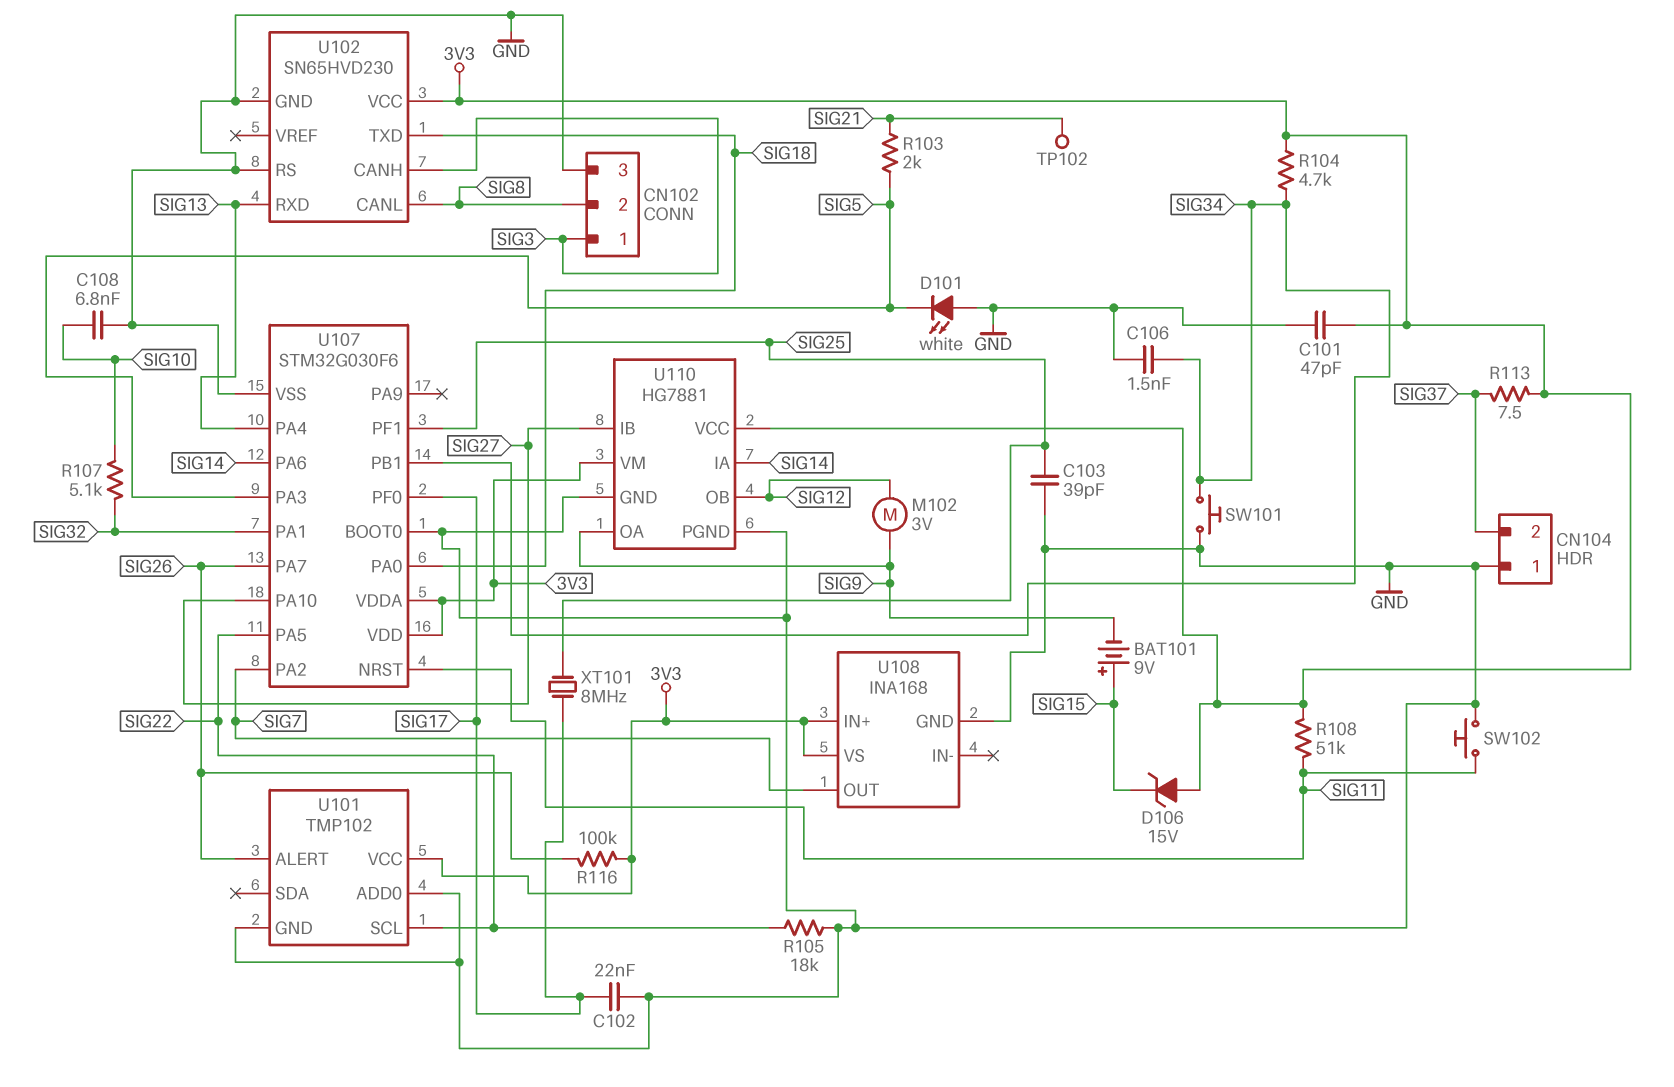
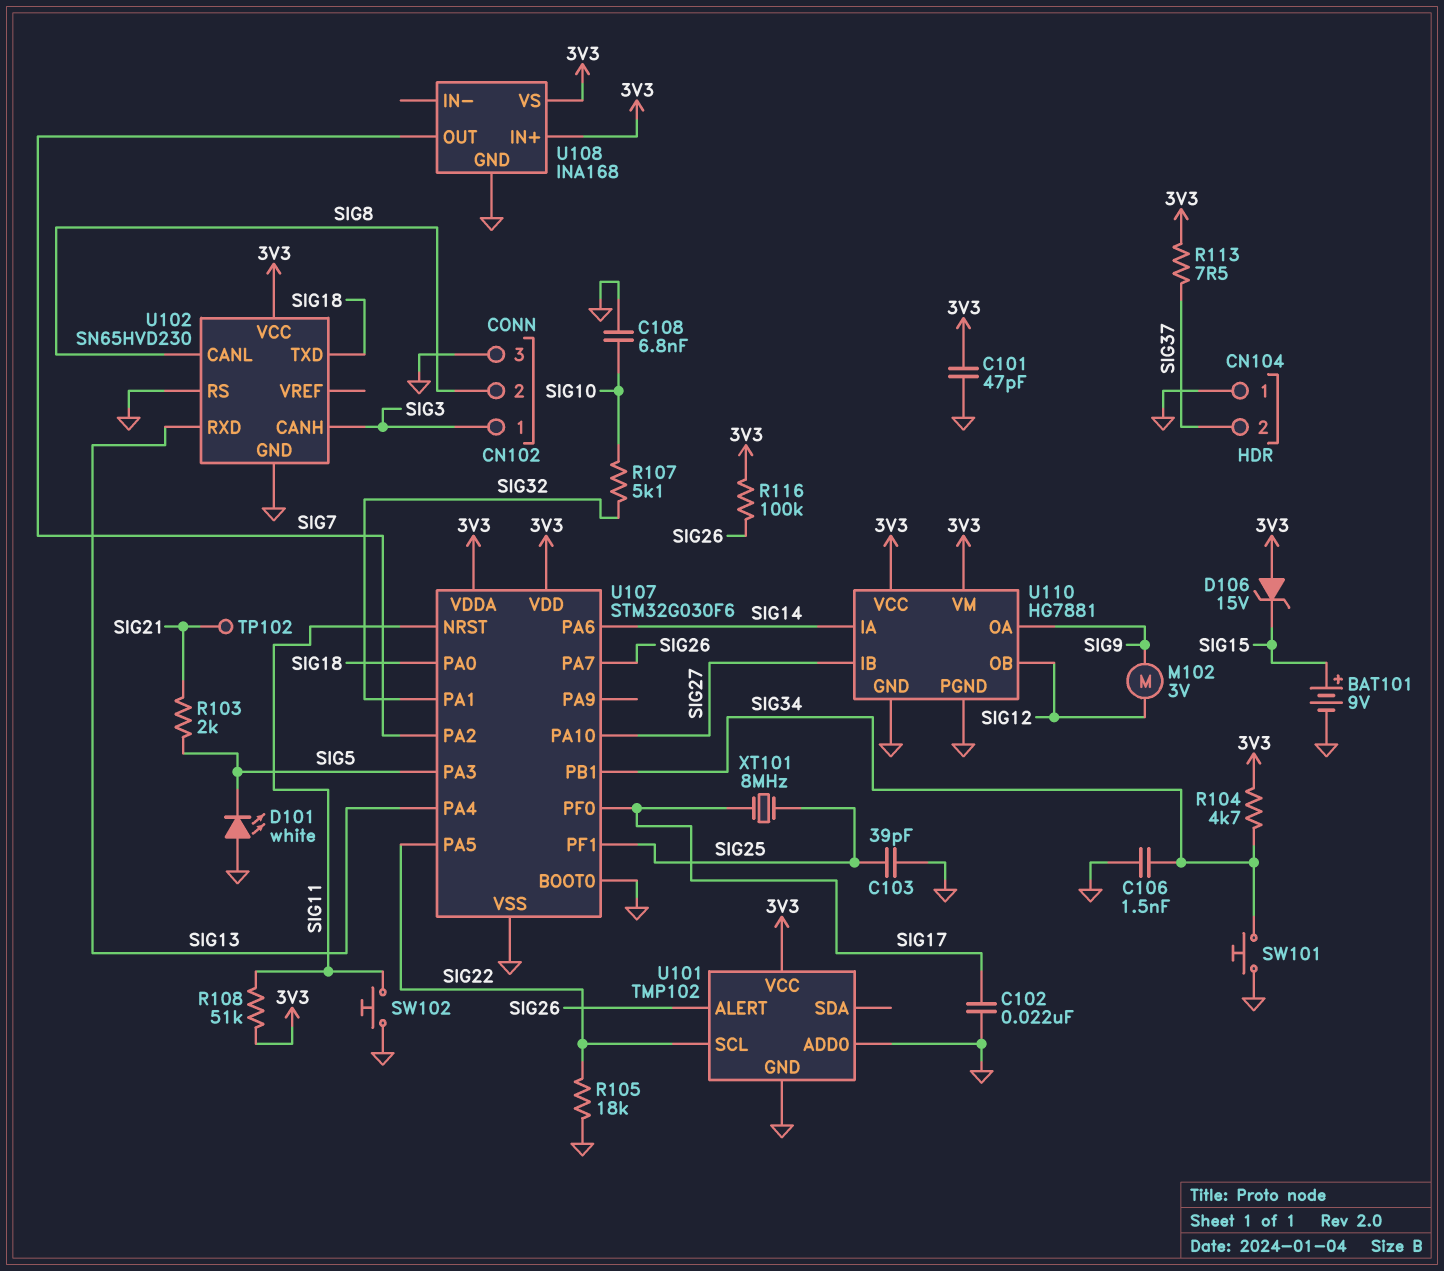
BAT101: 9V (plus SIG15, minus SIG9) -> 9V (plus SIG15, minus GND)

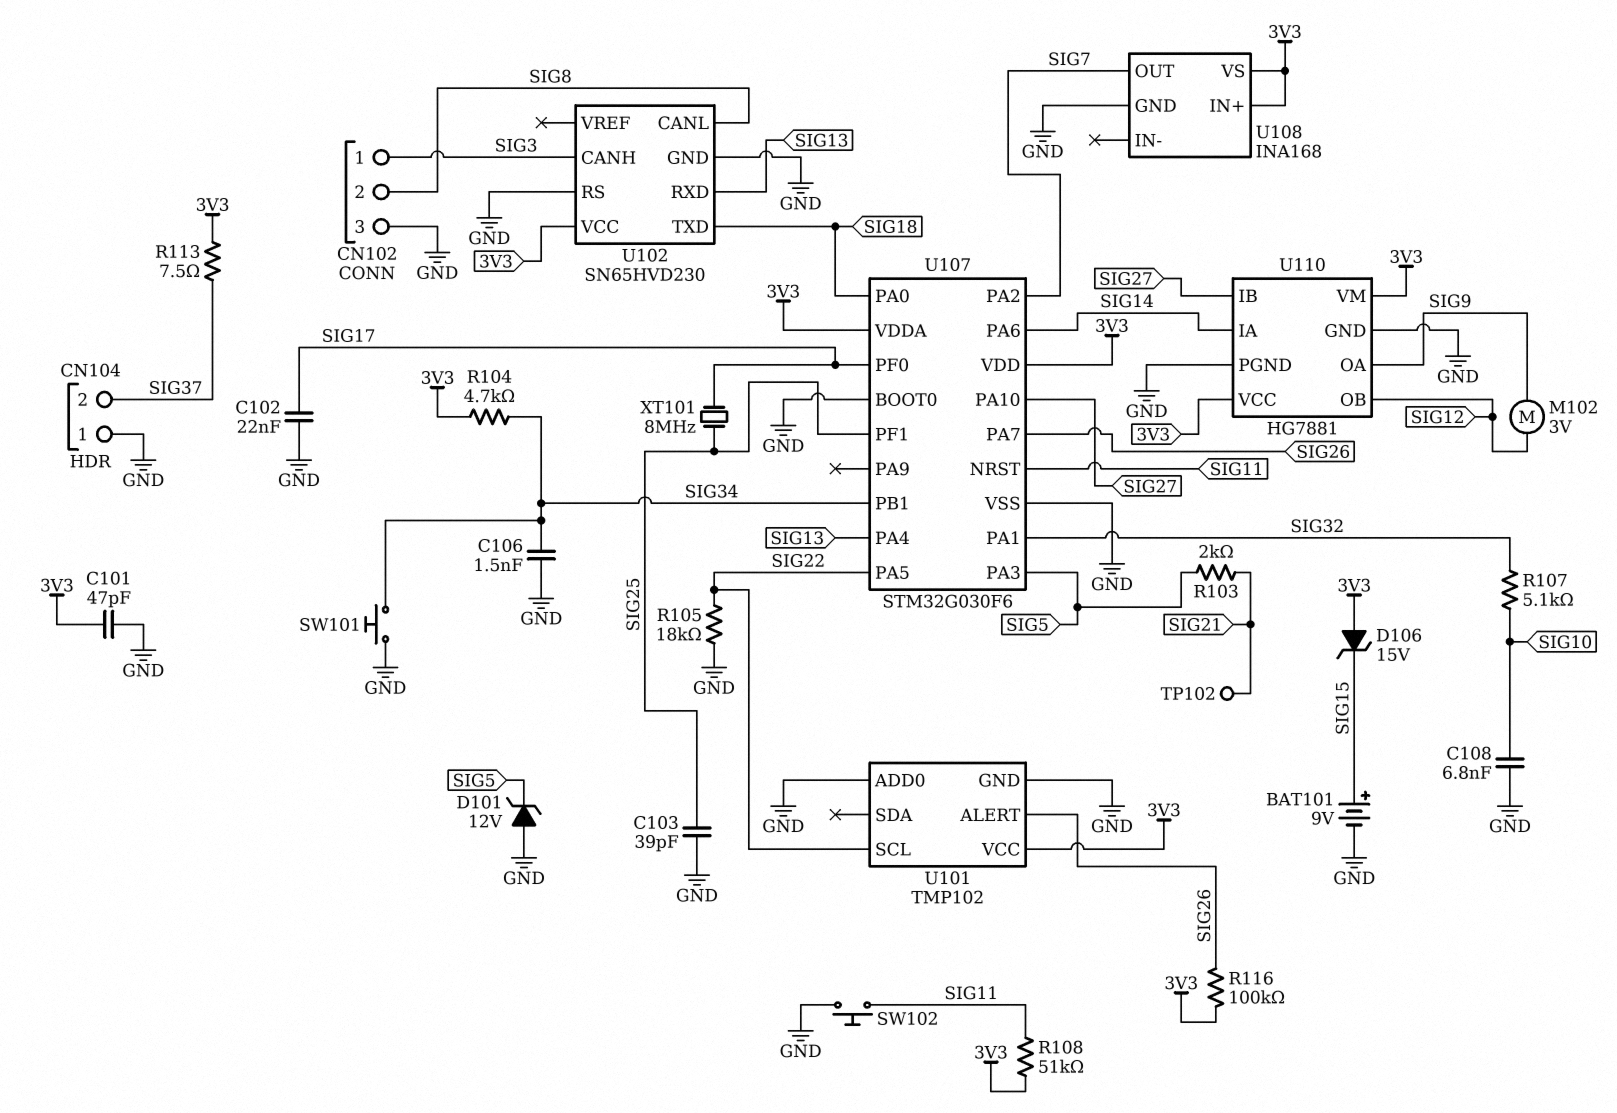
D101: LED white (A GND, K SIG5) -> zener 12V (A GND, K SIG5)

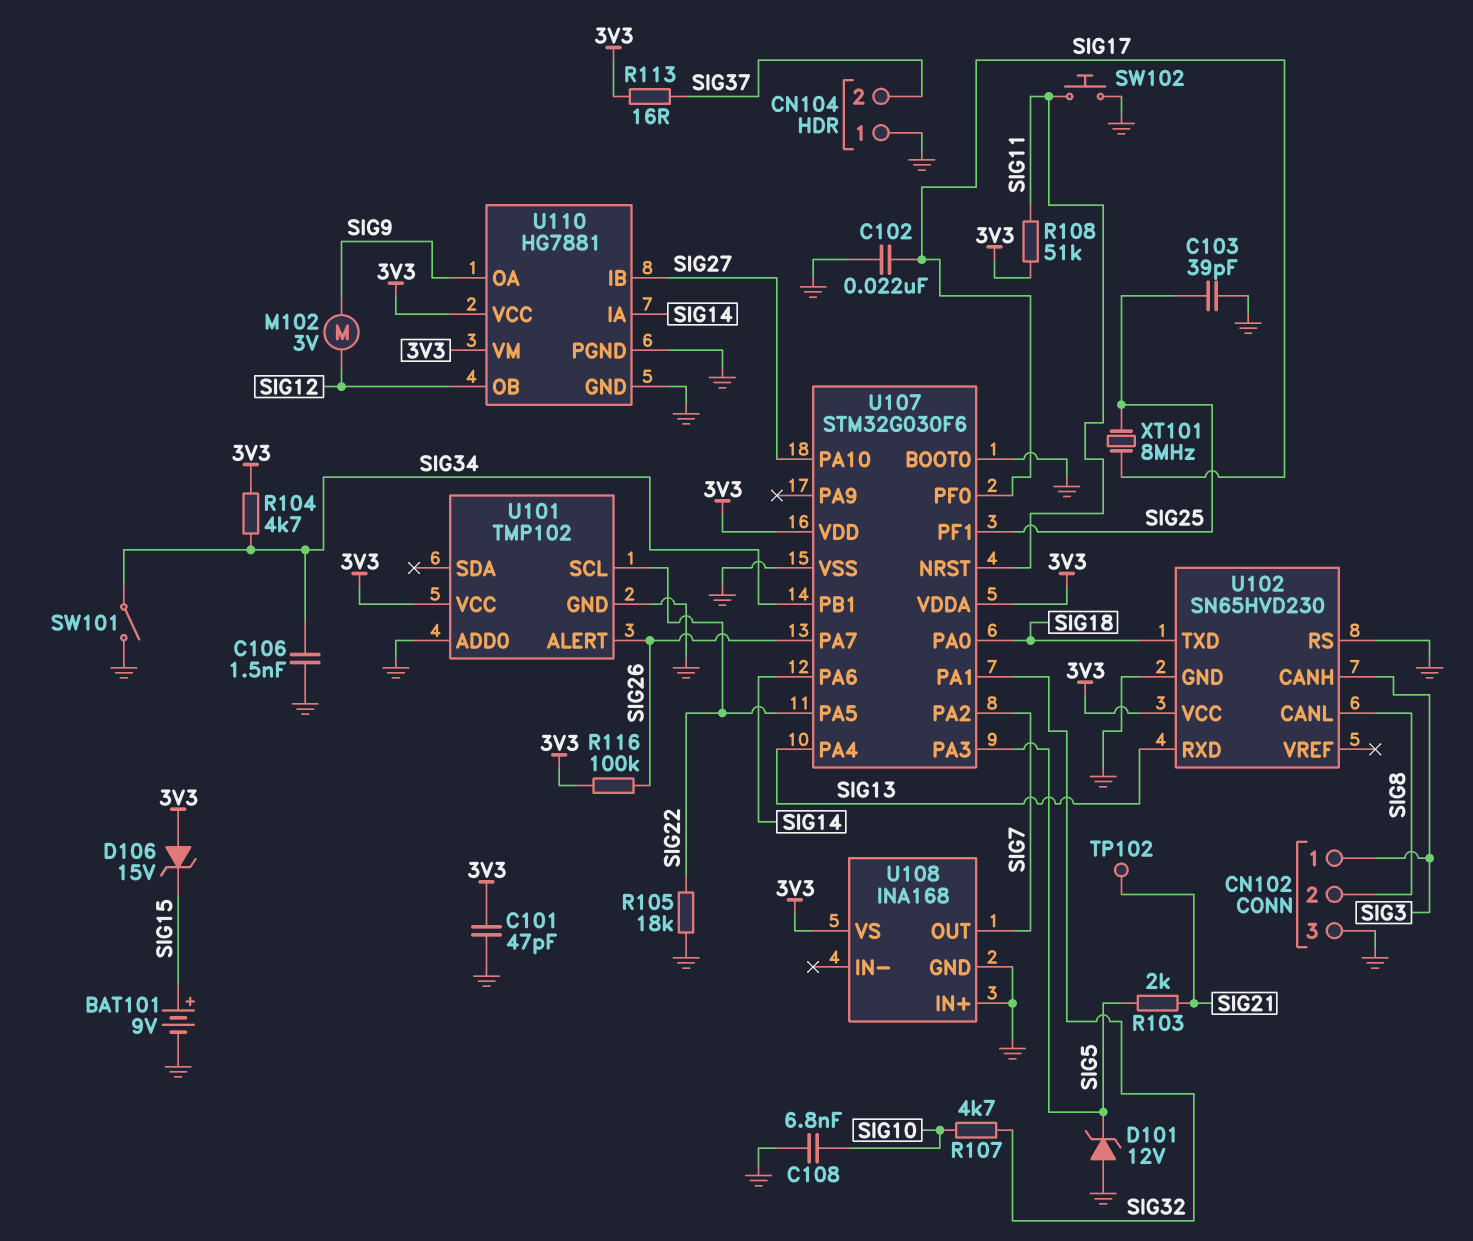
R107: 5.1k (SIG10, SIG32) -> 4.7k (SIG10, SIG32)
R113: 7.5 (3V3, SIG37) -> 16 (3V3, SIG37)
SW101: button (GND, SIG34) -> switch (GND, SIG34)
U108 pin IN+: 3V3 -> GND

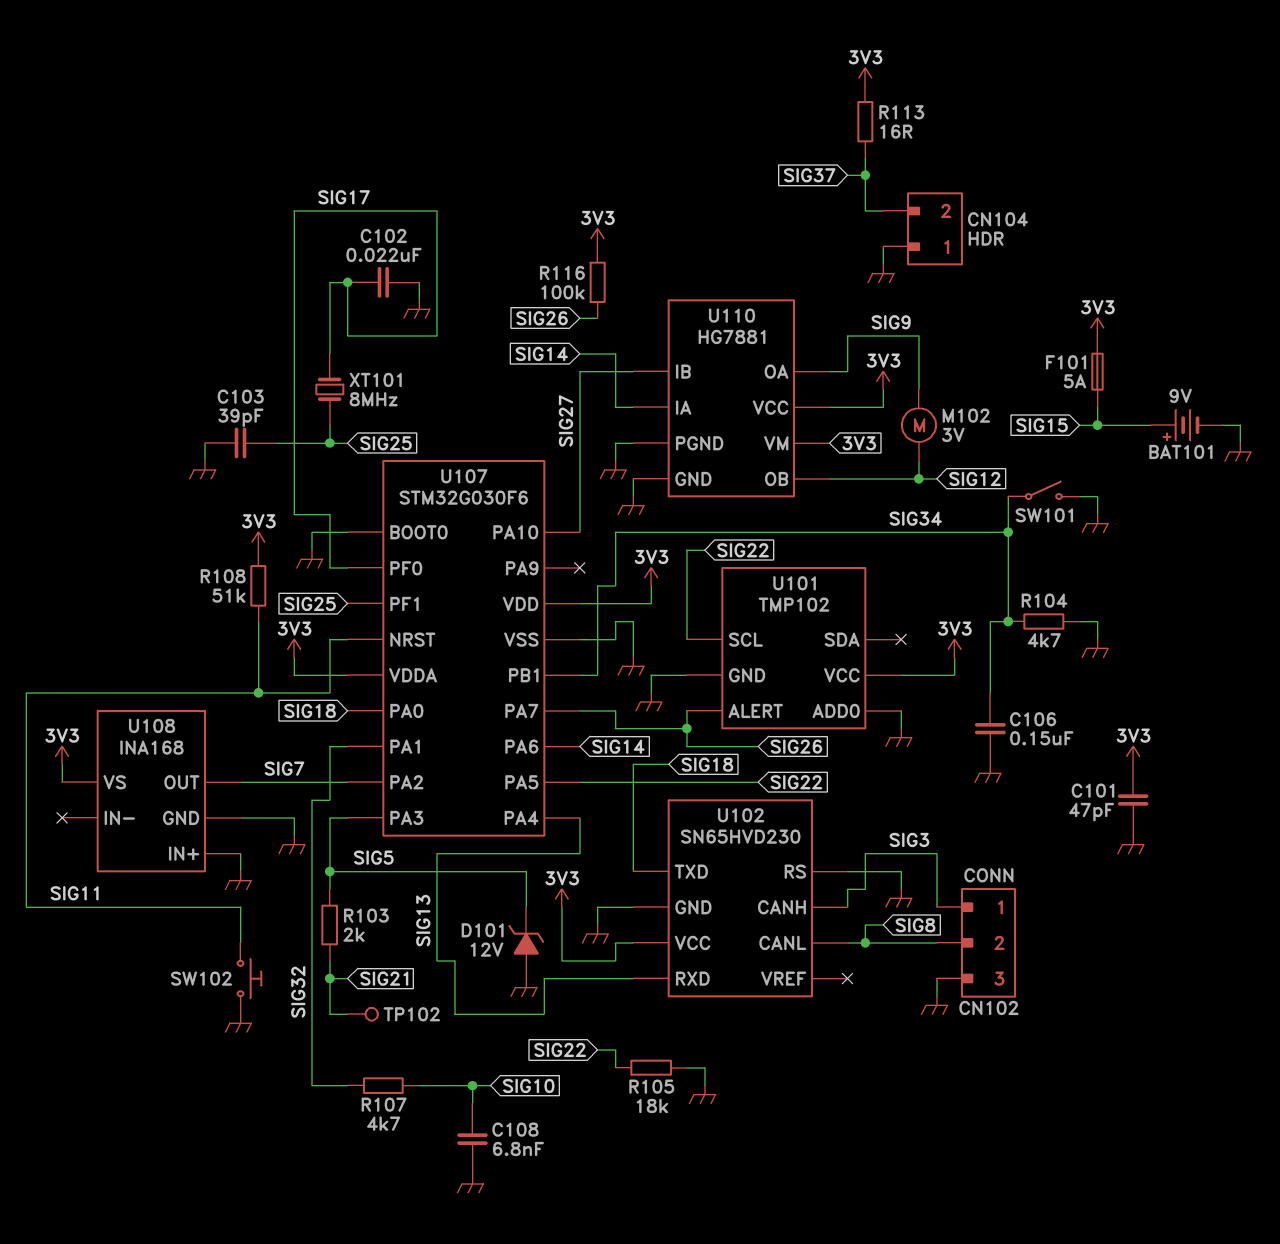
C106: 1.5nF (GND, SIG34) -> 150nF (GND, SIG34)
D106: zener 15V (A 3V3, K SIG15) -> none
F101: none -> 5A (3V3, SIG15)
R104: 4.7k (3V3, SIG34) -> 4.7k (GND, SIG34)

